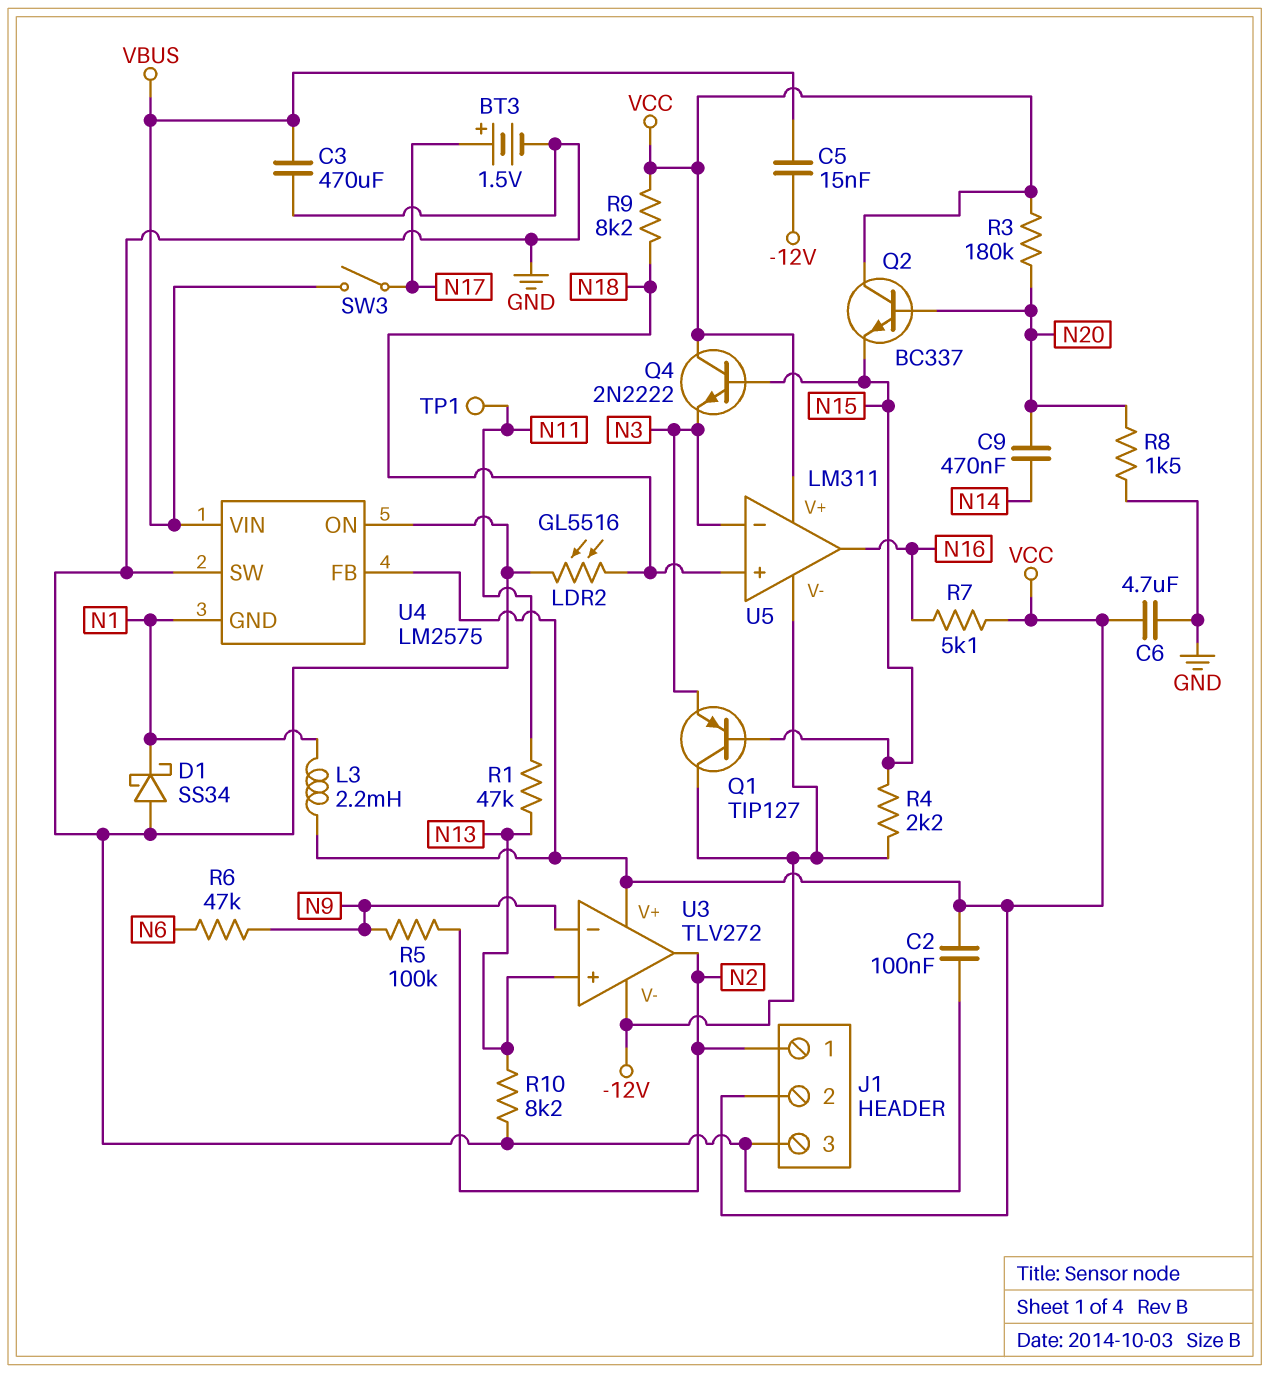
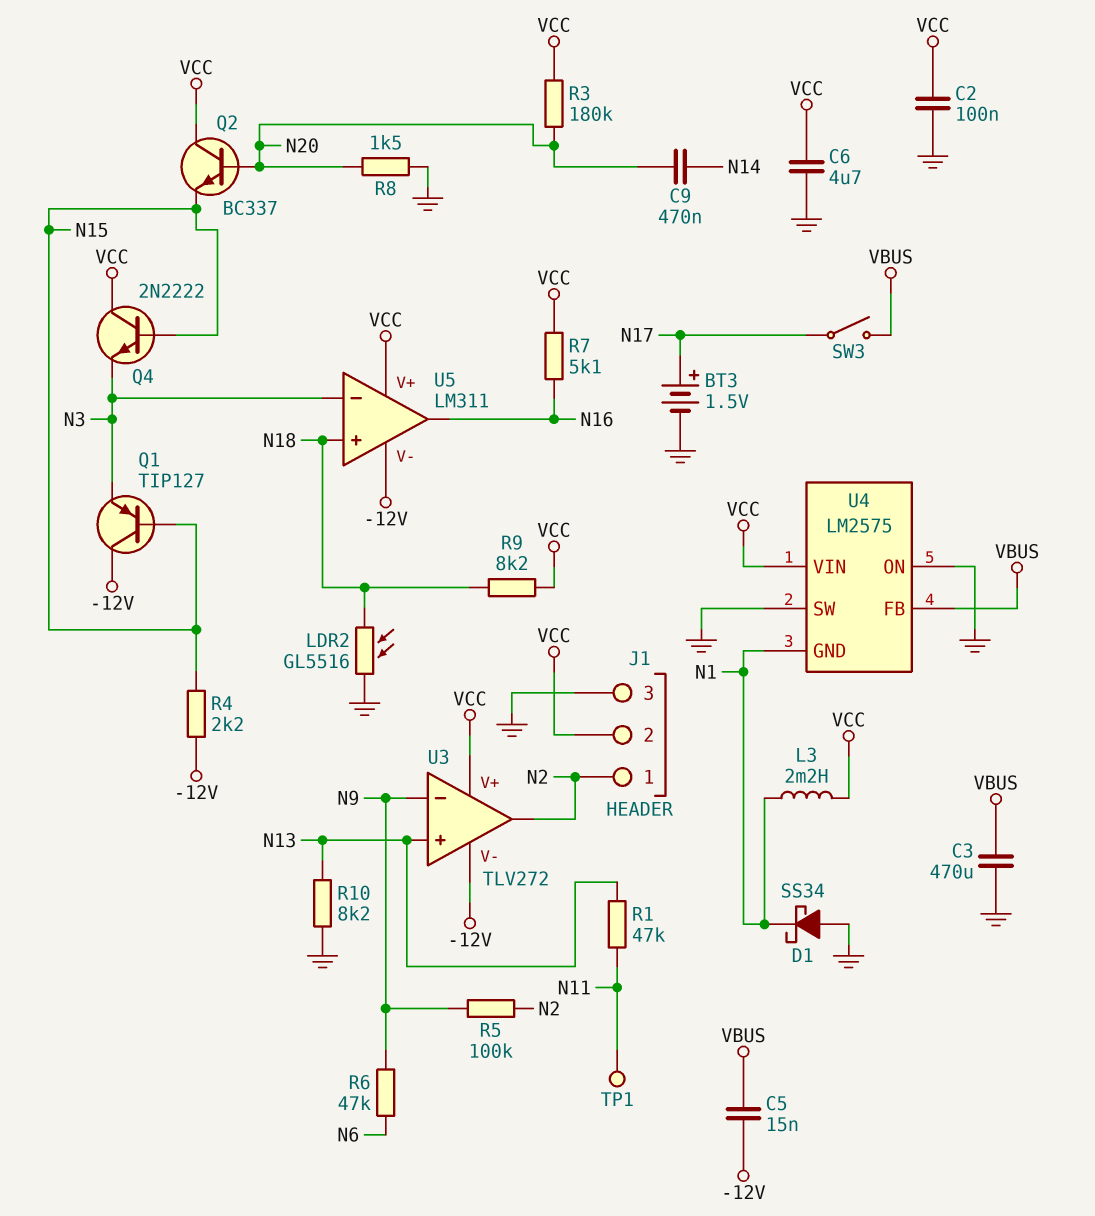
U4 pin FB: VCC -> VBUS
U4 pin VIN: VBUS -> VCC

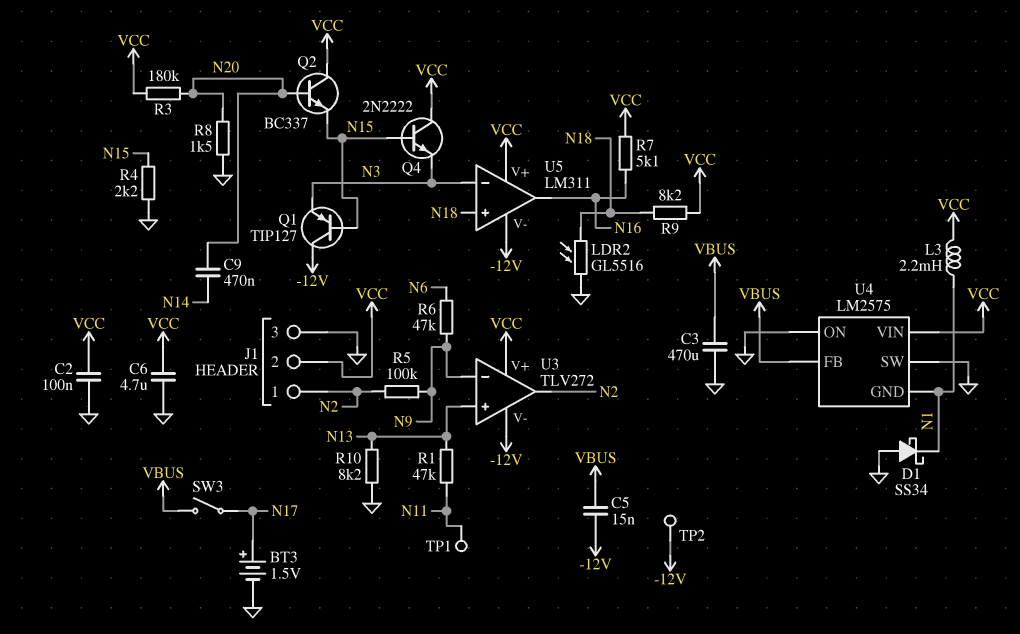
R4: 2.2k (-12V, N15) -> 2.2k (GND, N15)
TP2: none -> test point (-12V)

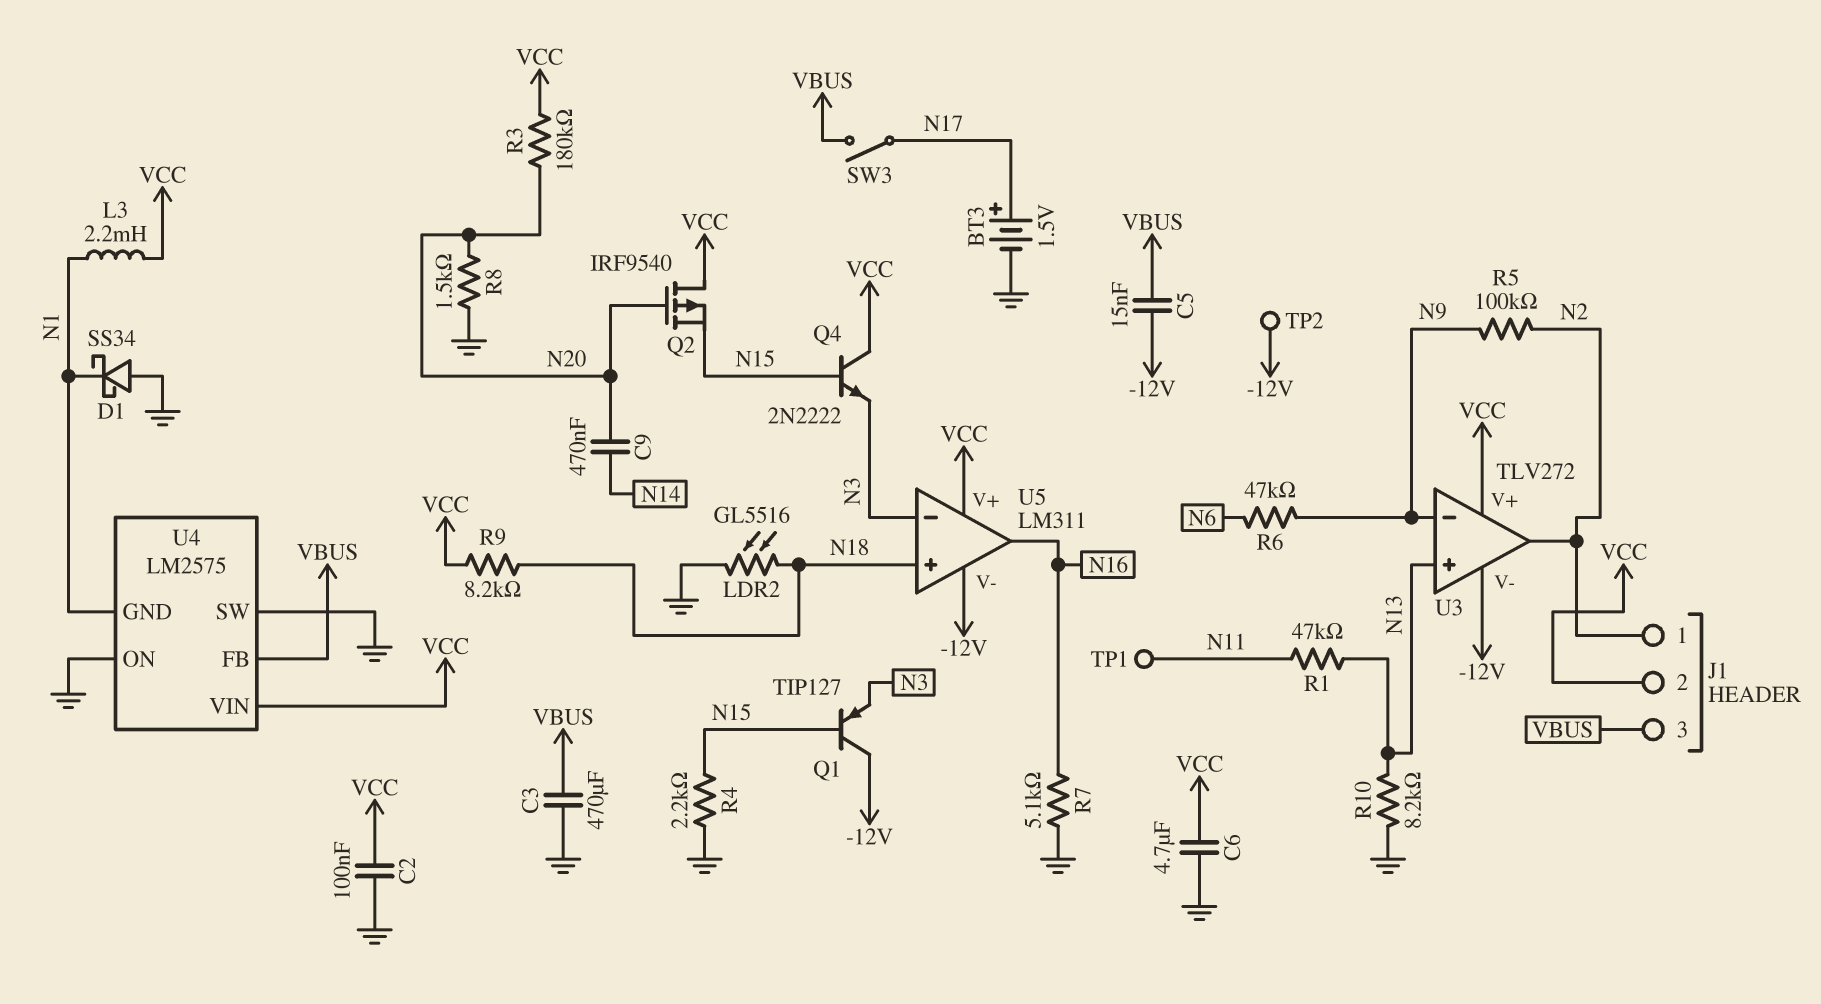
J1 pin 3: GND -> VBUS
Q2: NPN BC337 (B N20, C VCC, E N15) -> PMOS IRF9540 (G N20, D VCC, S N15)
R7: 5.1k (N16, VCC) -> 5.1k (GND, N16)

